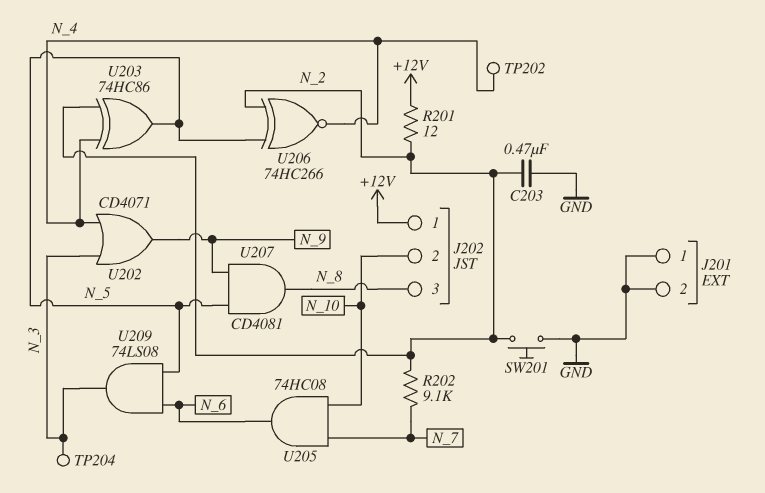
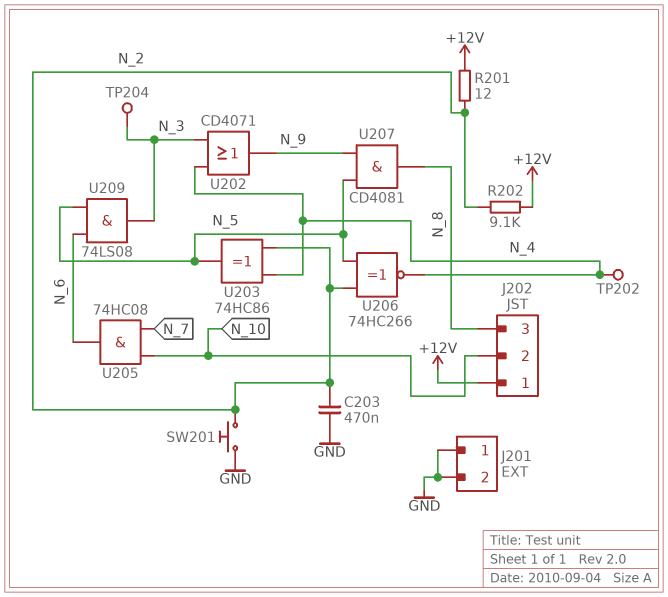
R202: 9.1k (N_2, N_7) -> 9.1k (+12V, N_2)

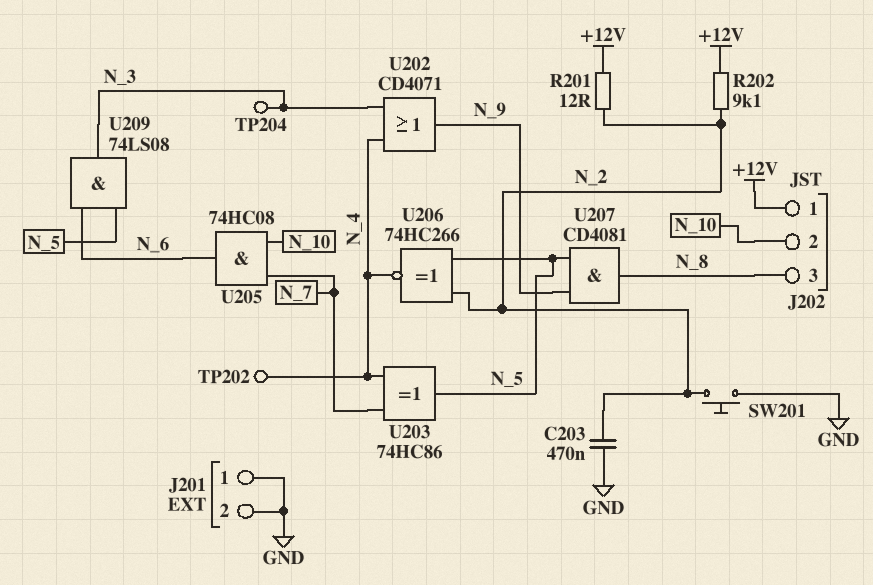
U203: XOR 74HC86 (in N_2, in N_4, out N_5) -> XOR 74HC86 (in N_4, in N_7, out N_5)

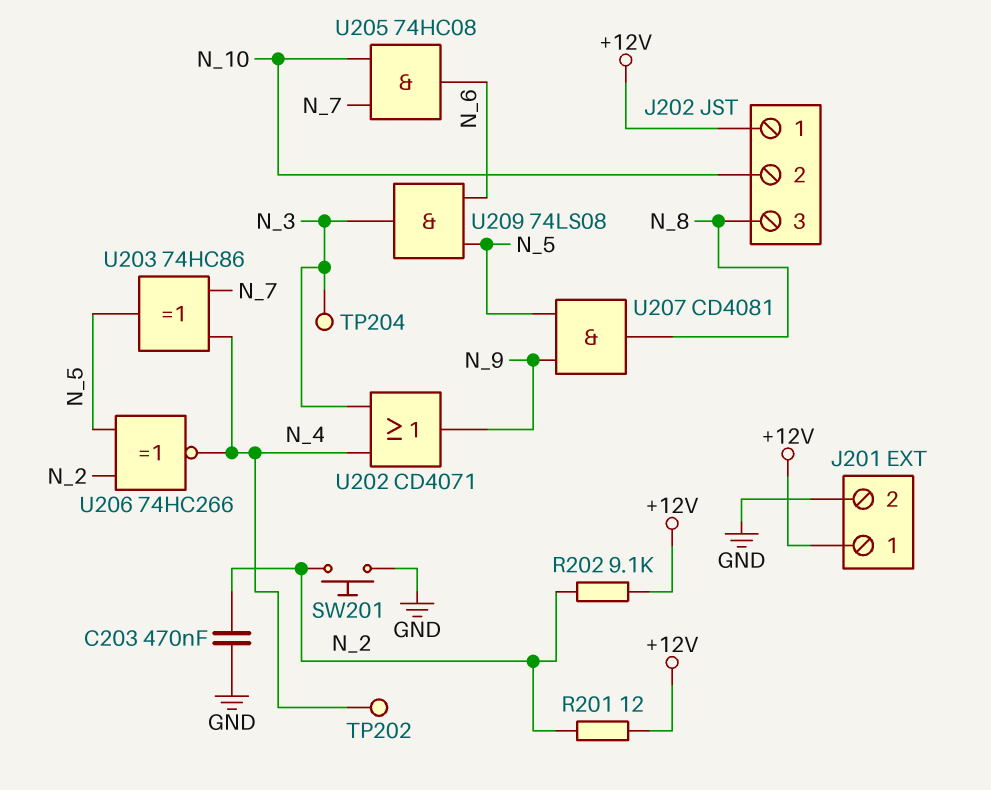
J201 pin 1: GND -> +12V

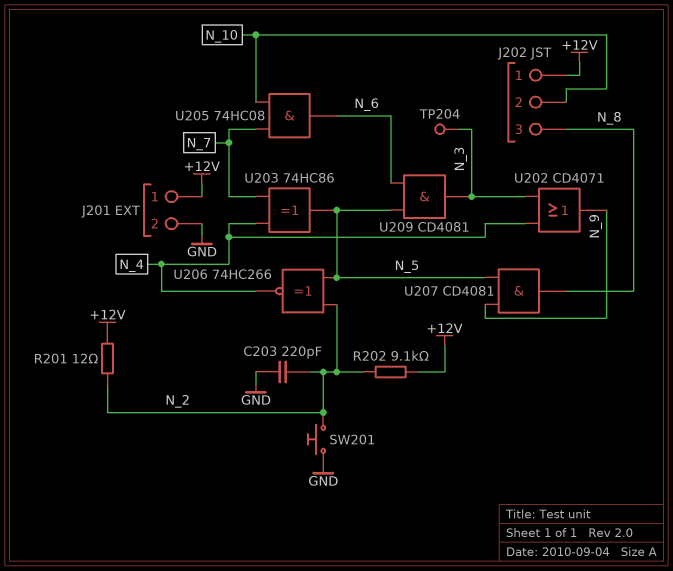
C203: 470nF (GND, N_2) -> 220pF (GND, N_2)
TP202: test point (N_4) -> none
U209: AND 74LS08 (in N_5, in N_6, out N_3) -> AND CD4081 (in N_5, in N_6, out N_3)

